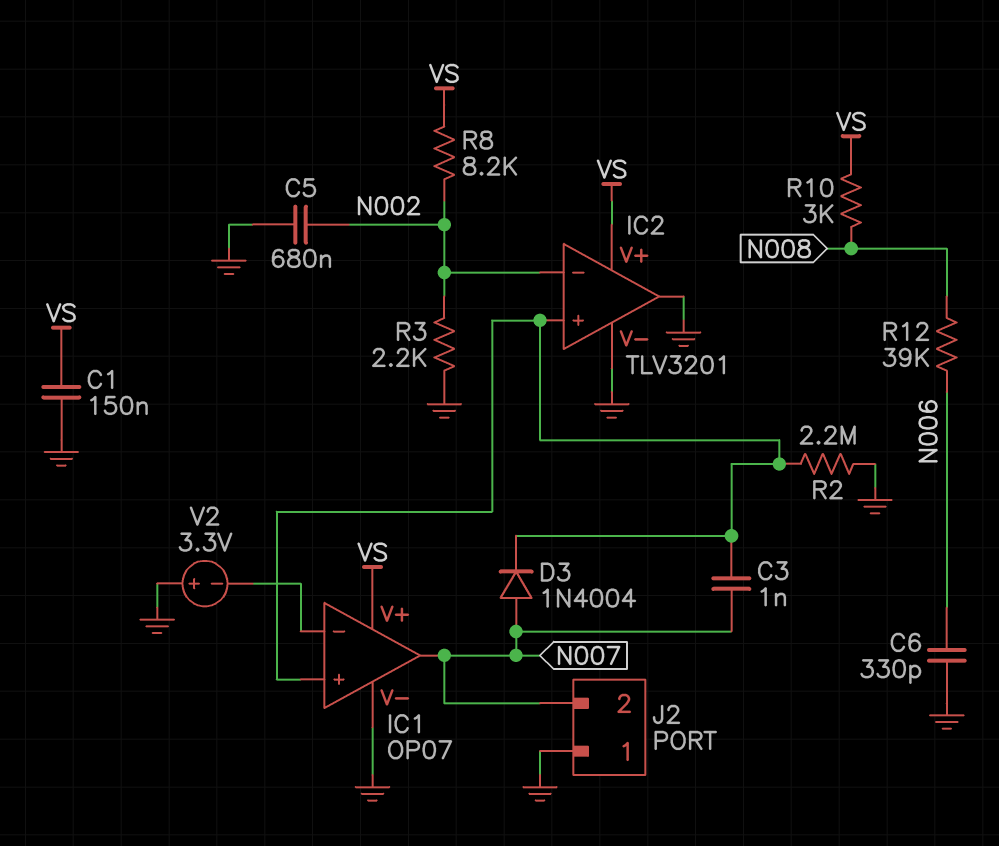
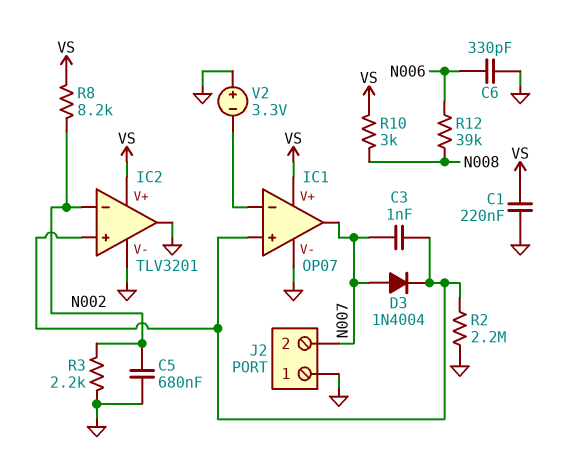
C1: 150nF (GND, VS) -> 220nF (GND, VS)

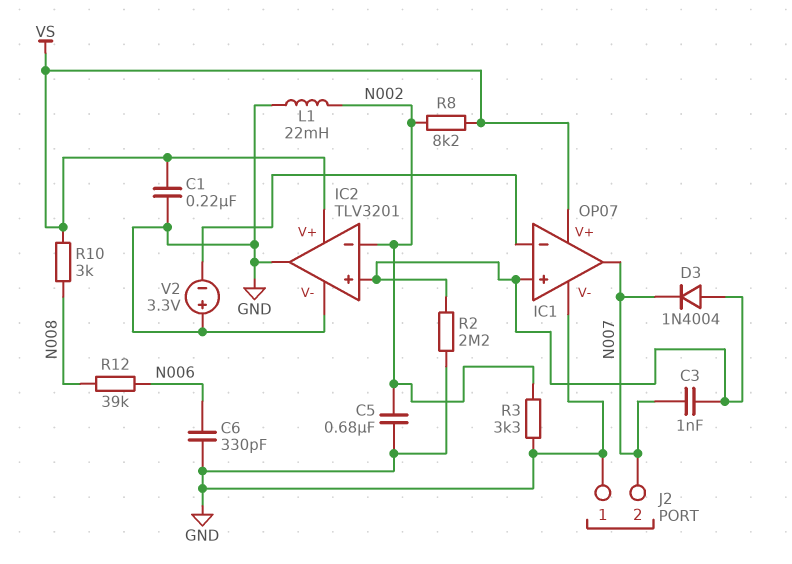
D3: diode 1N4004 (A N007, K IC1/in+) -> diode 1N4004 (A IC1/in+, K N007)
L1: none -> 22mH (GND, N002)
R3: 2.2k (GND, N002) -> 3.3k (GND, N002)

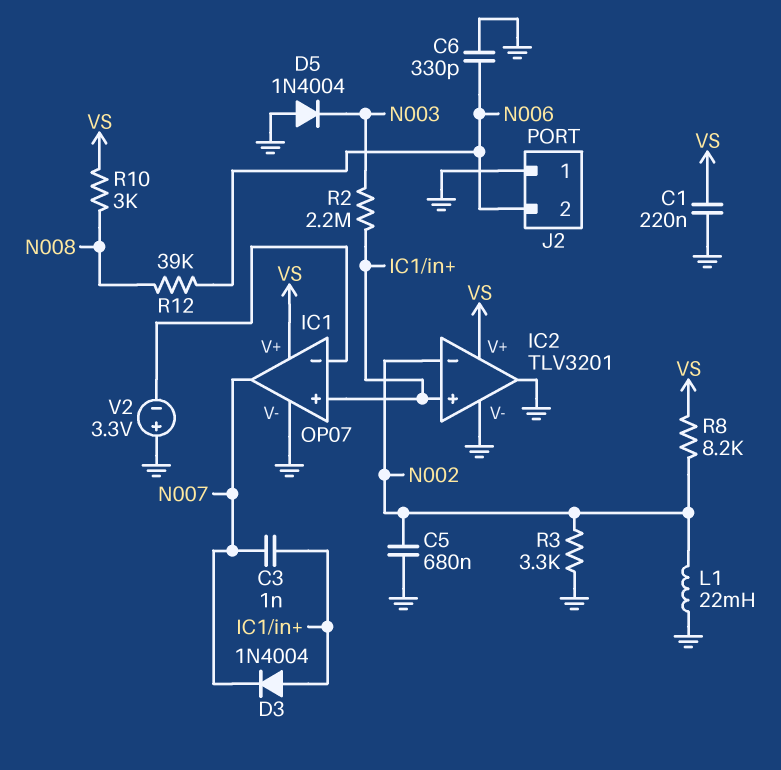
D5: none -> diode 1N4004 (A GND, K N003)
J2 pin 2: N007 -> N006
R2: 2.2M (GND, IC1/in+) -> 2.2M (IC1/in+, N003)

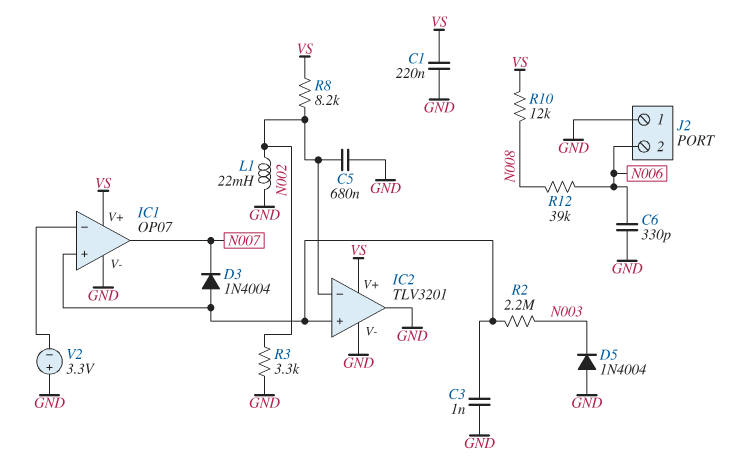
C3: 1nF (IC1/in+, N007) -> 1nF (GND, IC1/in+)
R10: 3k (N008, VS) -> 12k (N008, VS)

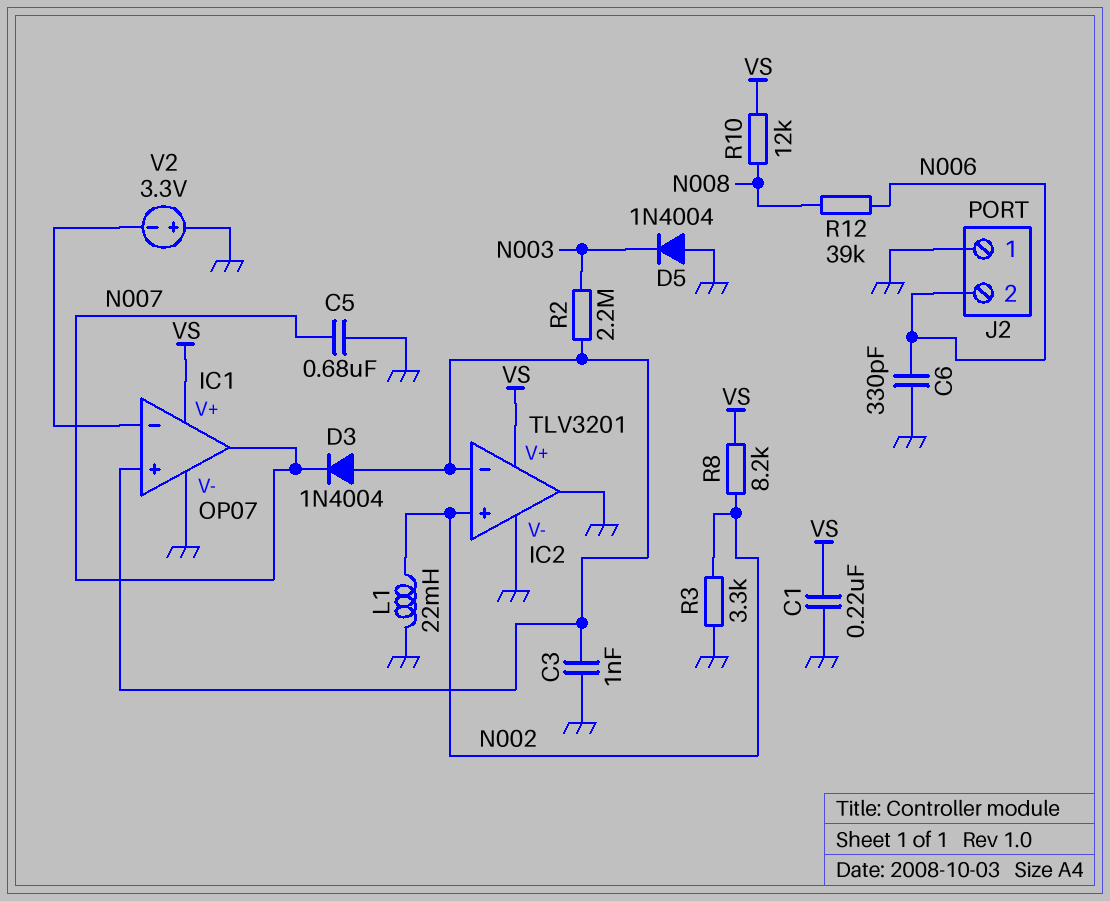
C5: 680nF (GND, N002) -> 680nF (GND, N007)
IC2 pin in+: IC1/in+ -> N002
IC2 pin in-: N002 -> IC1/in+

